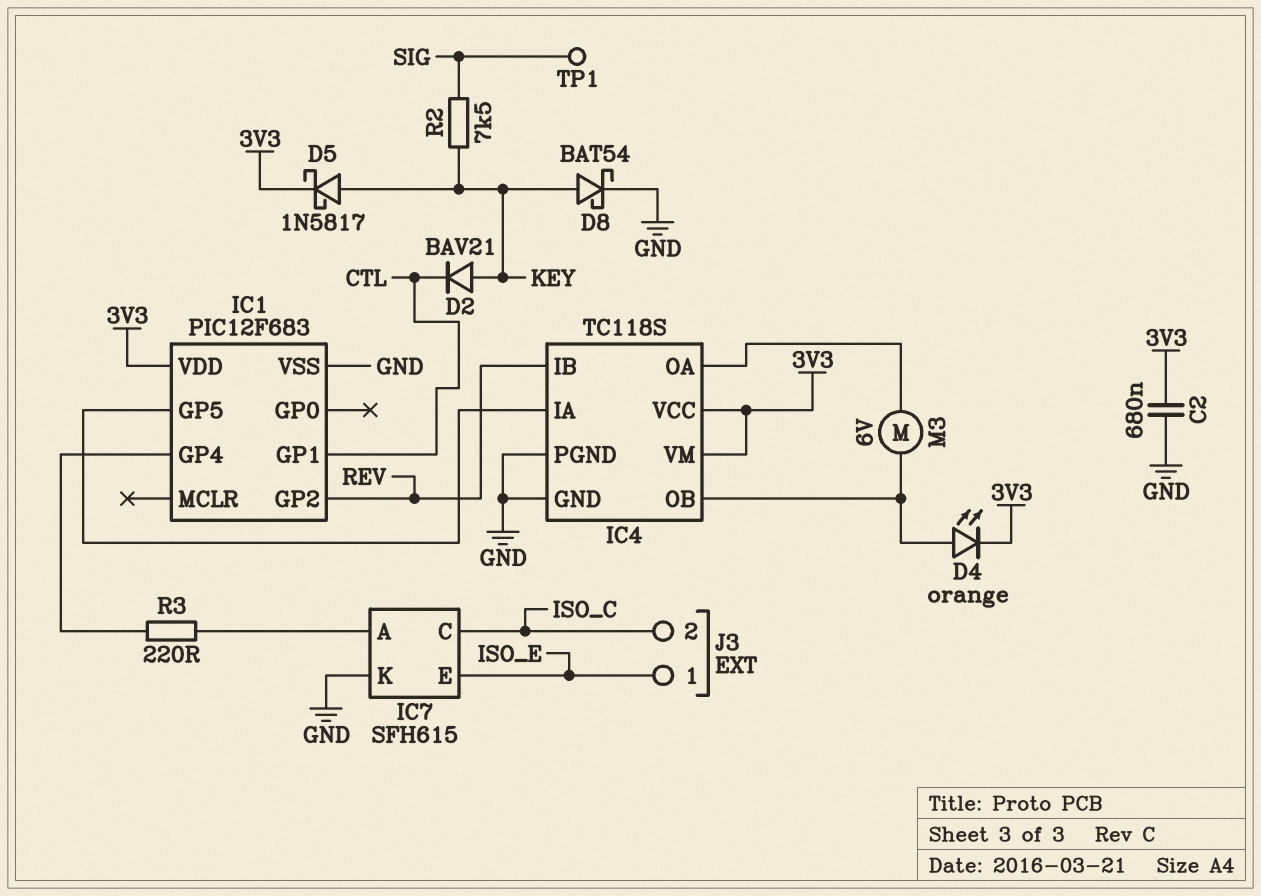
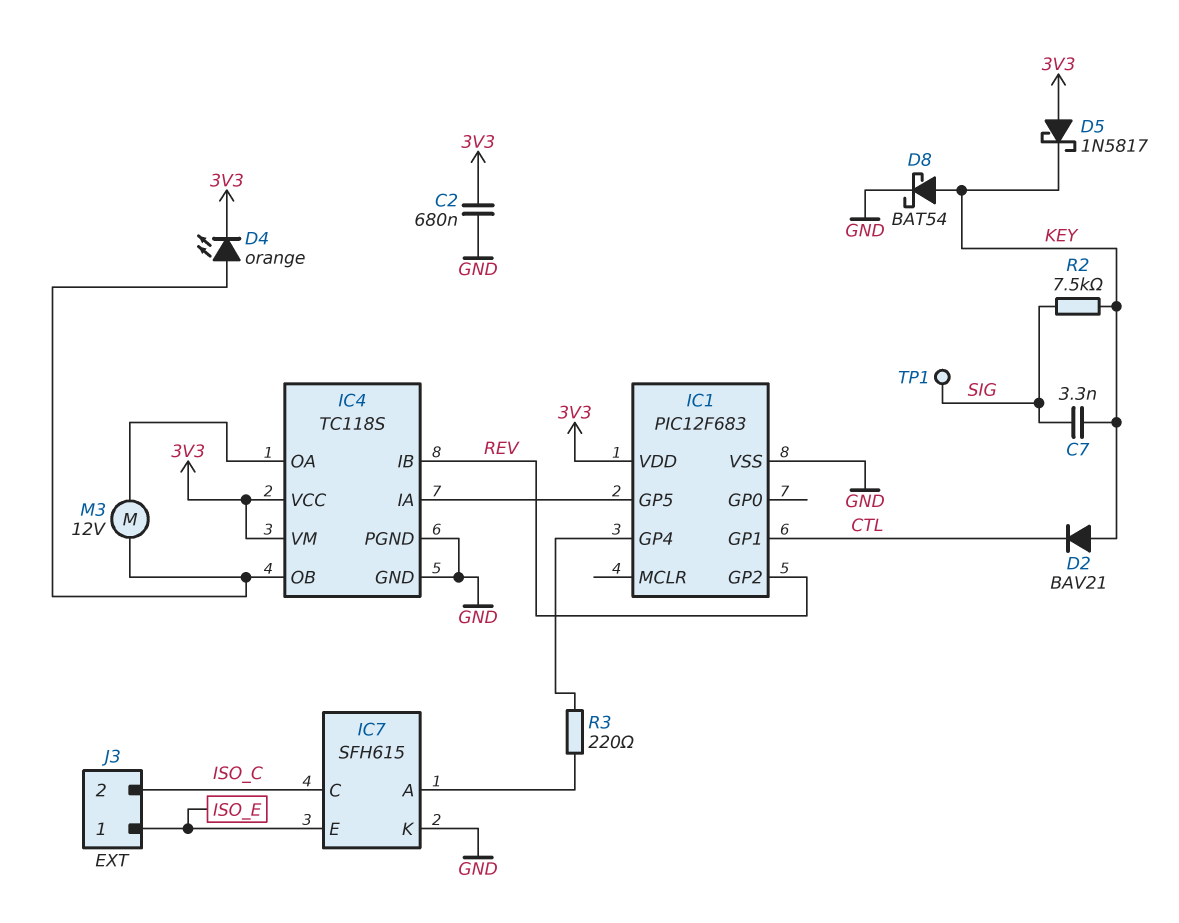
C7: none -> 3.3nF (KEY, SIG)
D5: schottky 1N5817 (A KEY, K 3V3) -> schottky 1N5817 (A 3V3, K KEY)
M3: motor 6V (IC4/OA, IC4/OB) -> motor 12V (IC4/OA, IC4/OB)

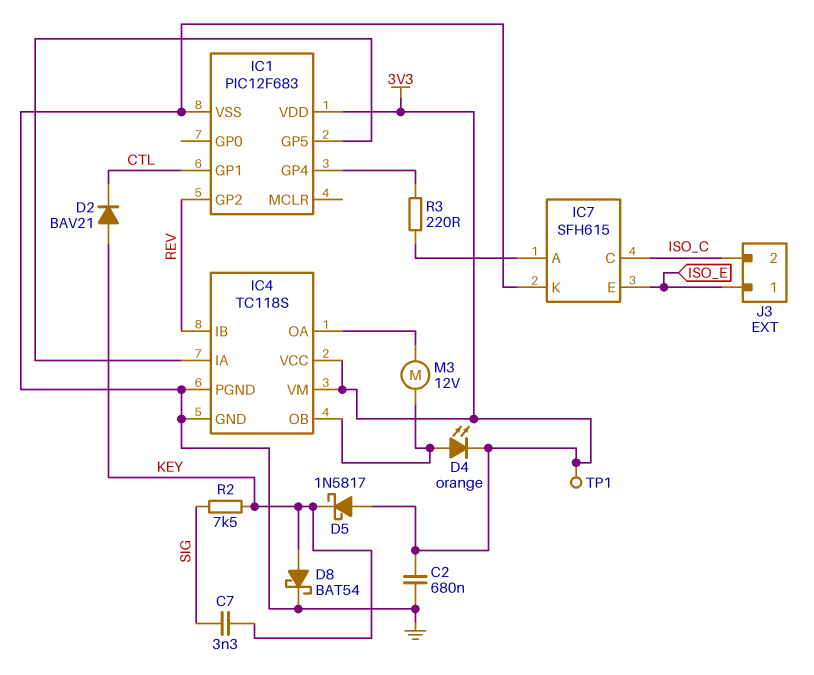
TP1: test point (SIG) -> test point (3V3)

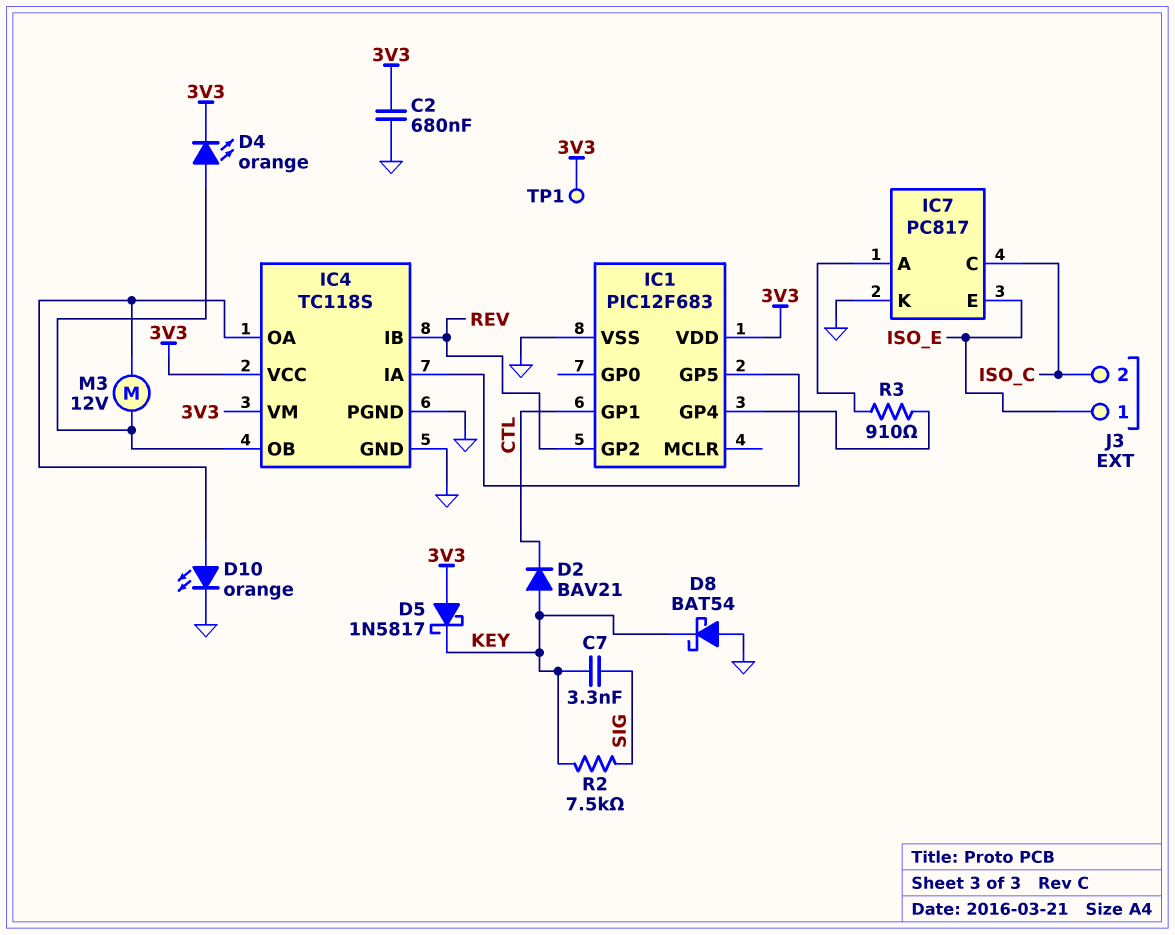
D8: schottky BAT54 (A KEY, K GND) -> schottky BAT54 (A GND, K KEY)
D10: none -> LED orange (A IC4/OA, K GND)
IC7: SFH615 -> PC817
R3: 220 (IC1/GP4, IC7/A) -> 910 (IC1/GP4, IC7/A)

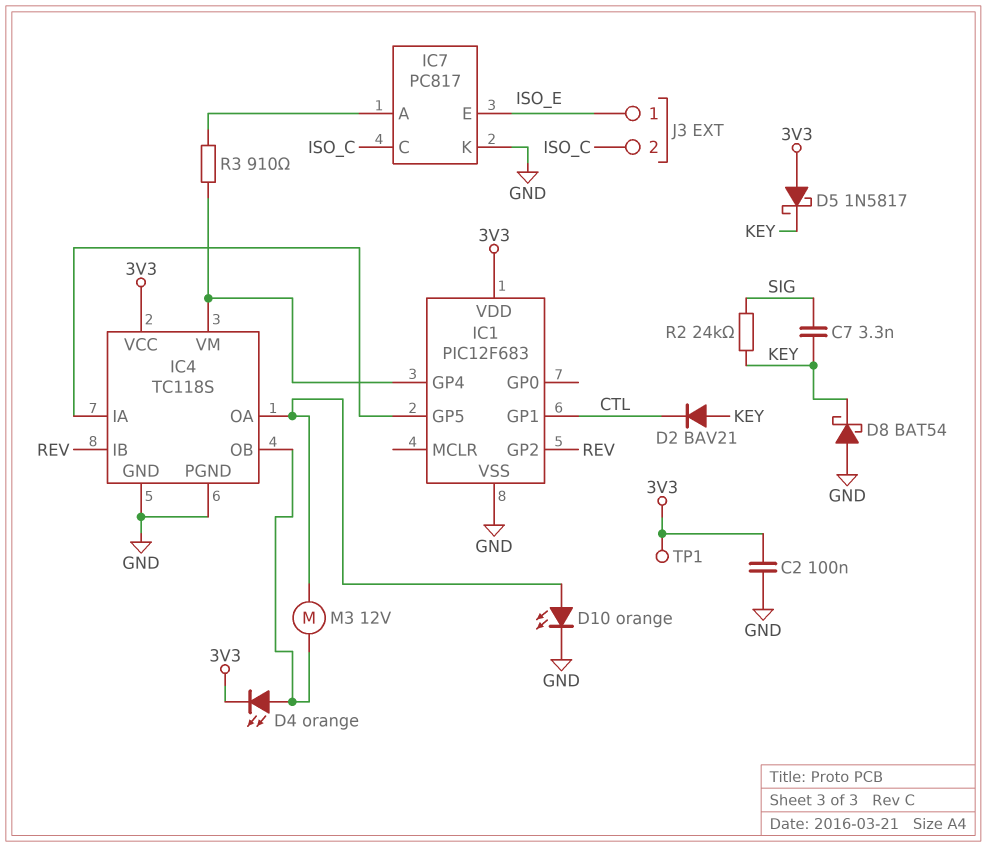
C2: 680nF (3V3, GND) -> 100nF (3V3, GND)
IC4 pin VM: 3V3 -> IC1/GP4
R2: 7.5k (KEY, SIG) -> 24k (KEY, SIG)

